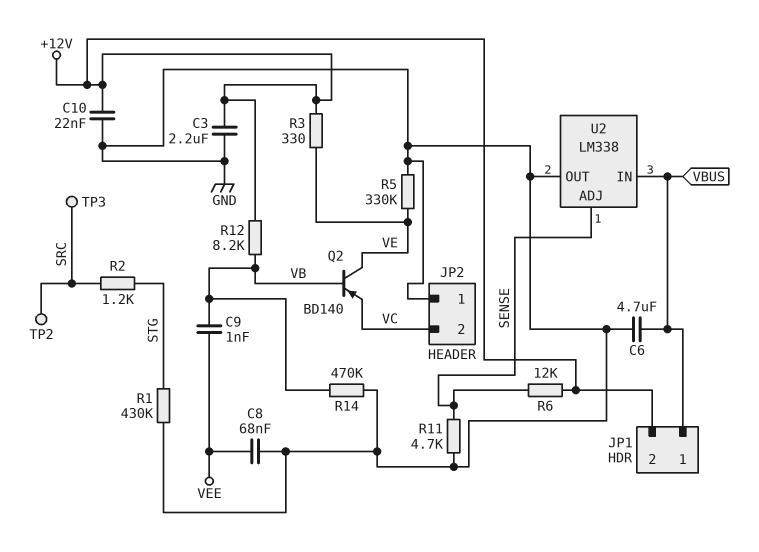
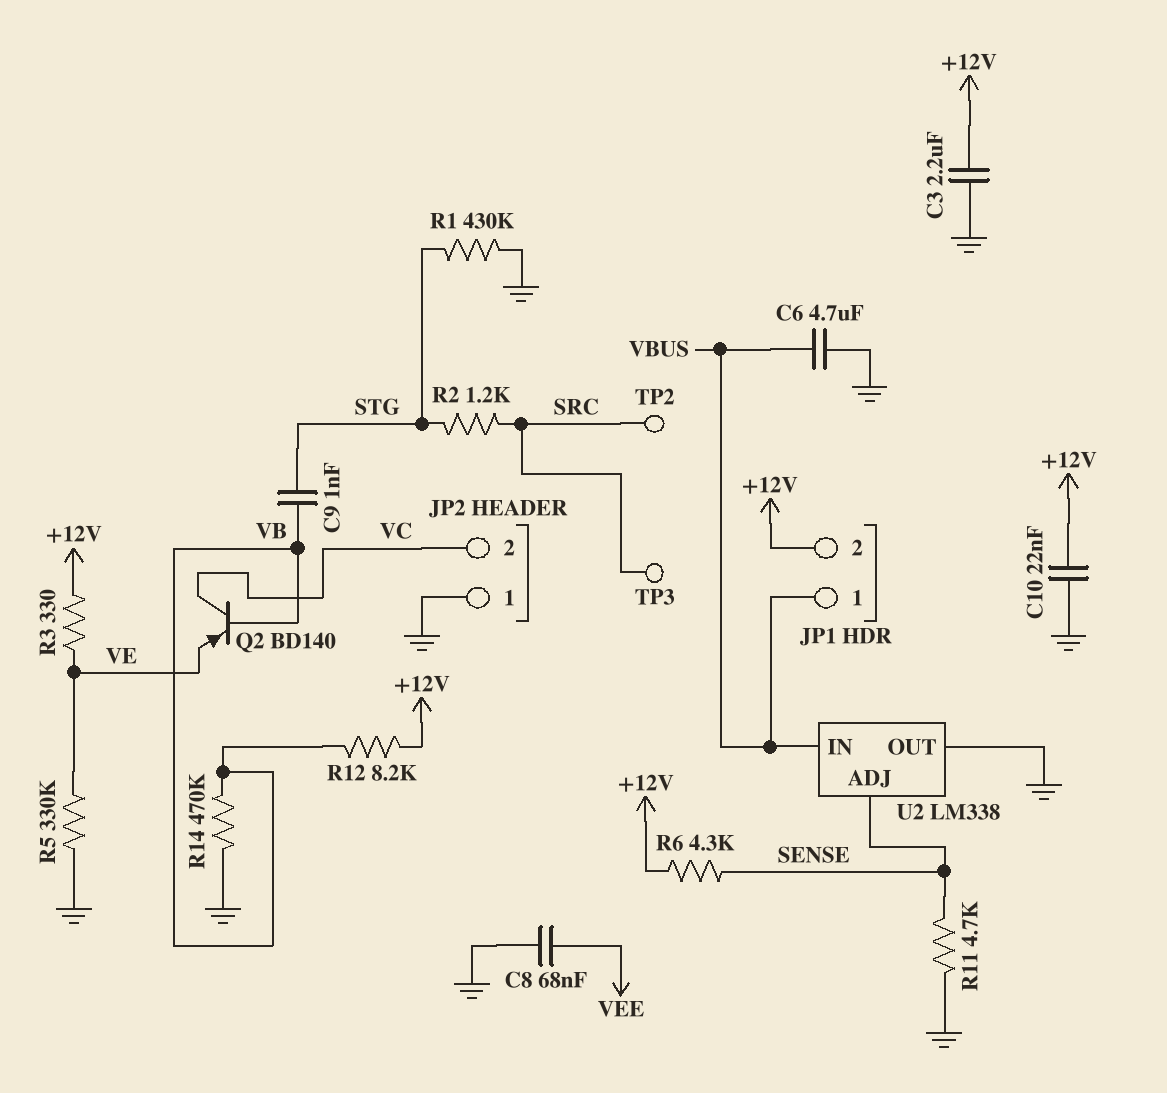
C9: 1nF (VB, VEE) -> 1nF (STG, VB)
Q2: PNP BD140 (B VB, C VE, E VC) -> PNP BD140 (B VB, C VC, E VE)
R6: 12k (+12V, SENSE) -> 4.3k (+12V, SENSE)

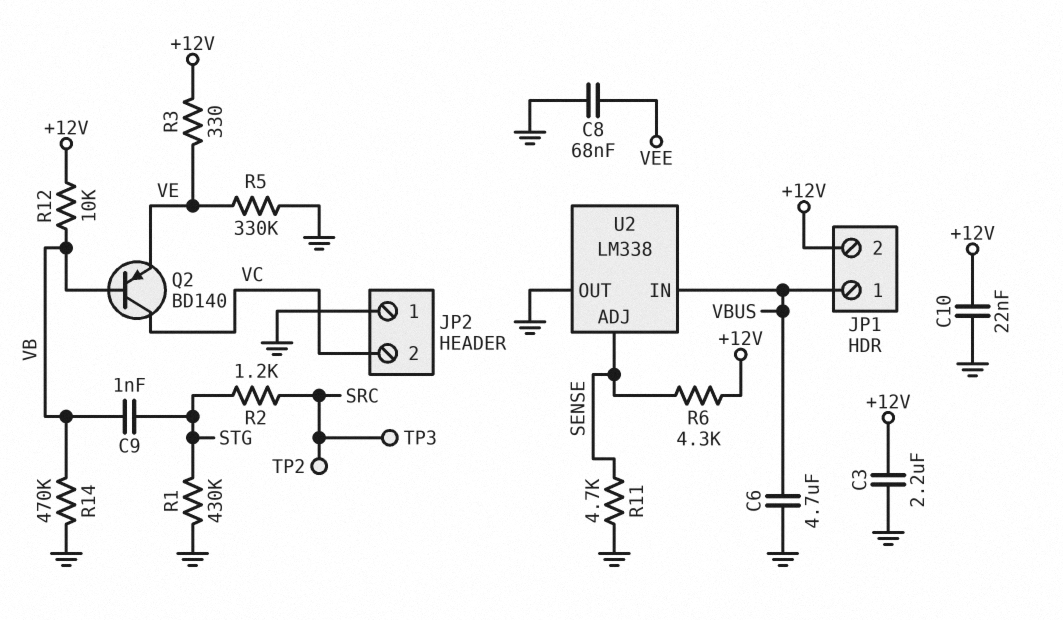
R12: 8.2k (+12V, VB) -> 10k (+12V, VB)

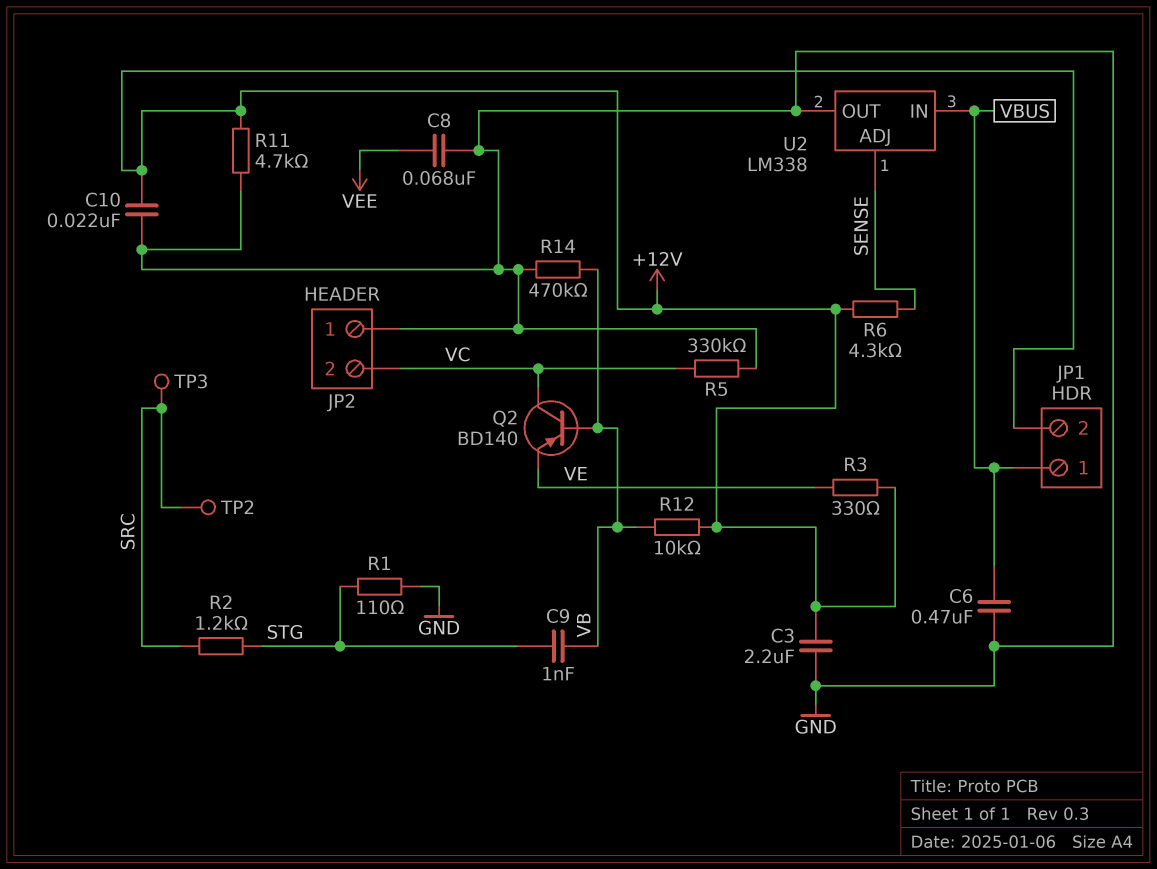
C6: 4.7uF (GND, VBUS) -> 470nF (GND, VBUS)
R1: 430k (GND, STG) -> 110 (GND, STG)
R5: 330k (GND, VE) -> 330k (GND, VC)
R11: 4.7k (GND, SENSE) -> 4.7k (+12V, GND)

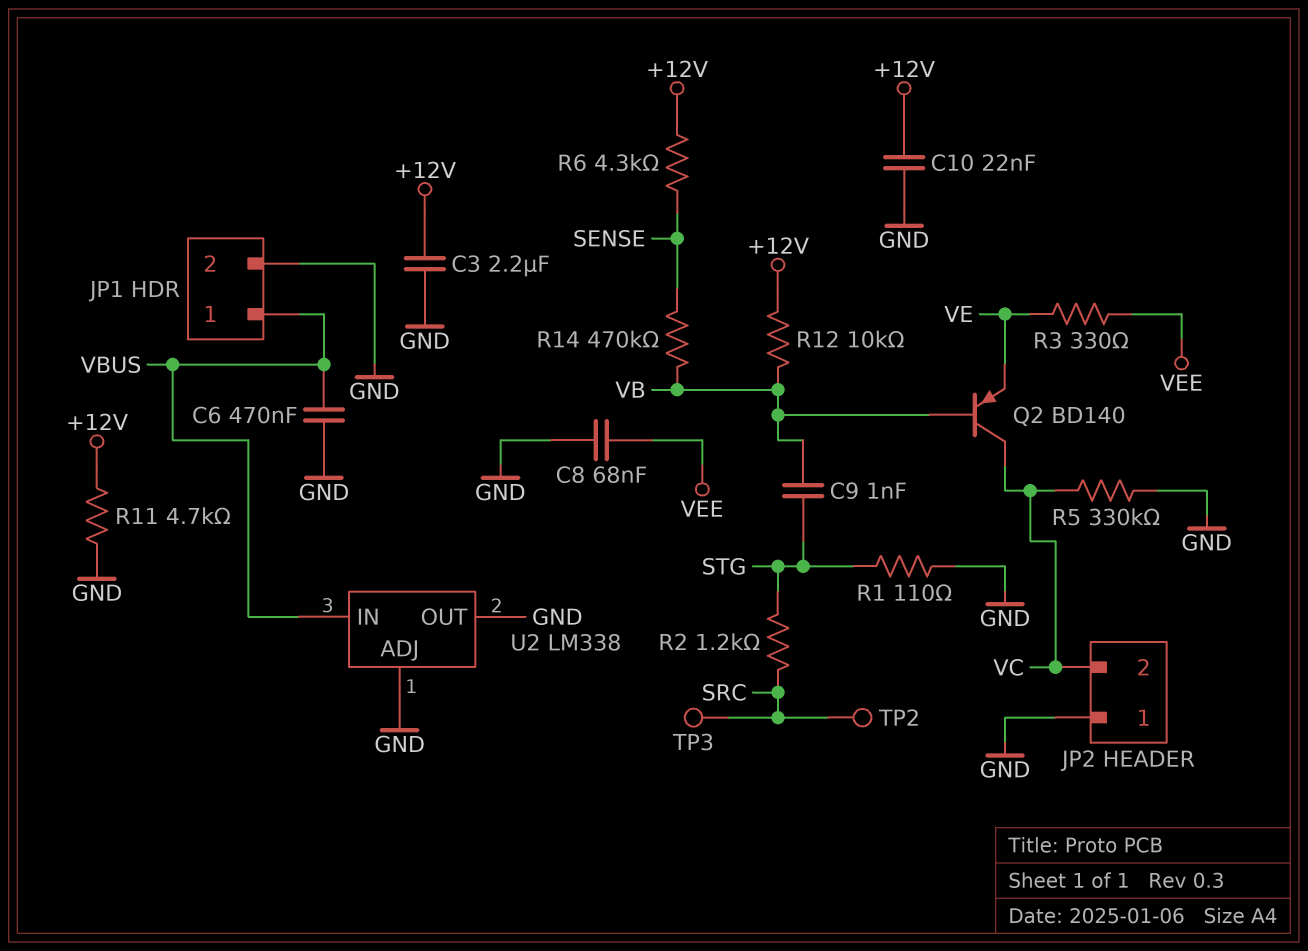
JP1 pin 2: +12V -> GND
R3: 330 (+12V, VE) -> 330 (VE, VEE)
R14: 470k (GND, VB) -> 470k (SENSE, VB)
U2 pin ADJ: SENSE -> GND

